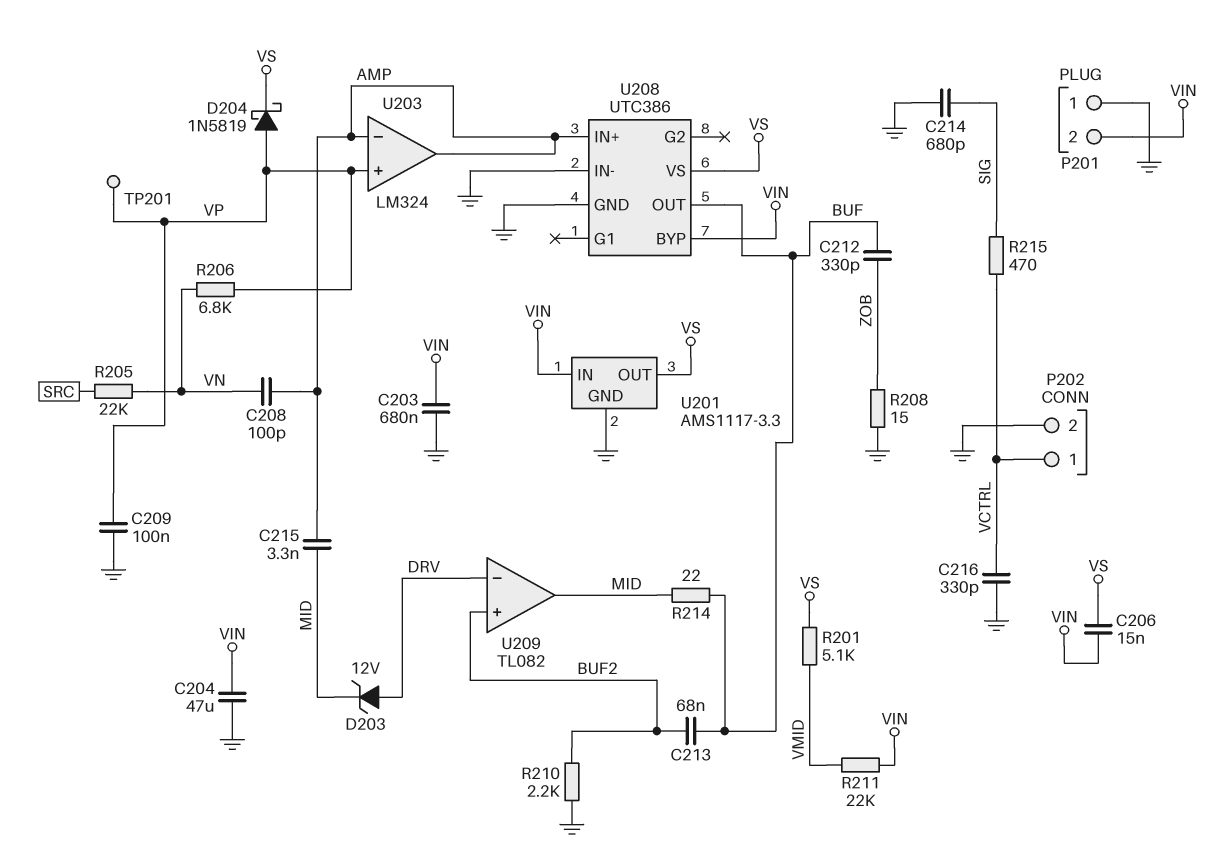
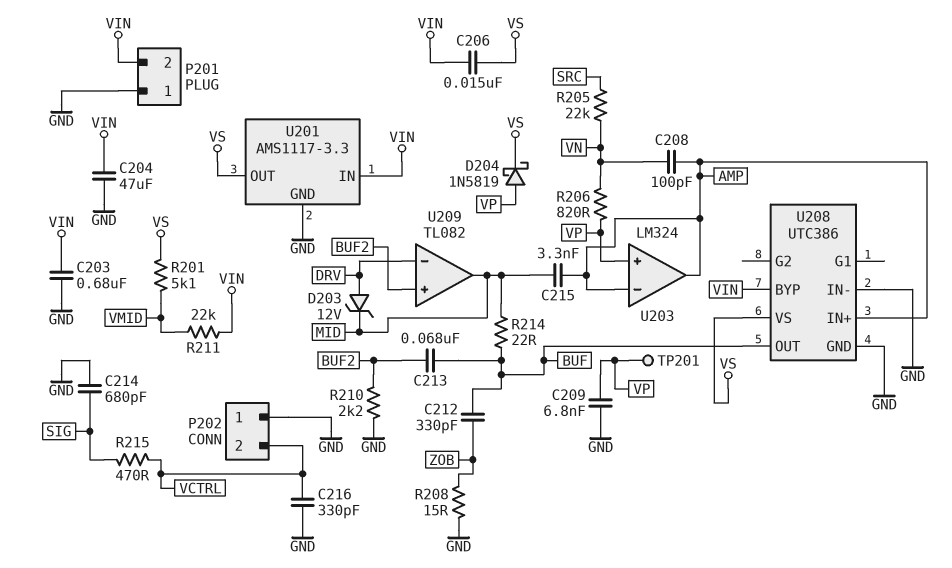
C209: 100nF (GND, VP) -> 6.8nF (GND, VP)
P202 pin 1: VCTRL -> GND
P202 pin 2: GND -> VCTRL
R206: 6.8k (VN, VP) -> 820 (VN, VP)

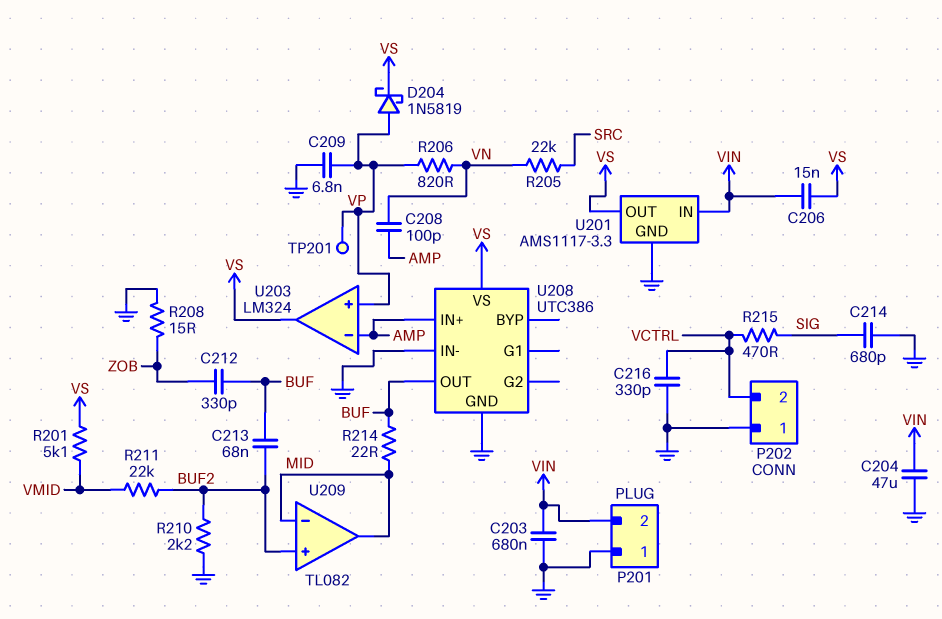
C215: 3.3nF (AMP, MID) -> none
D203: zener 12V (A DRV, K MID) -> none
R211: 22k (VIN, VMID) -> 22k (BUF2, VMID)
U203 pin out: AMP -> VS
U208 pin BYP: VIN -> none
U209 pin in-: DRV -> MID

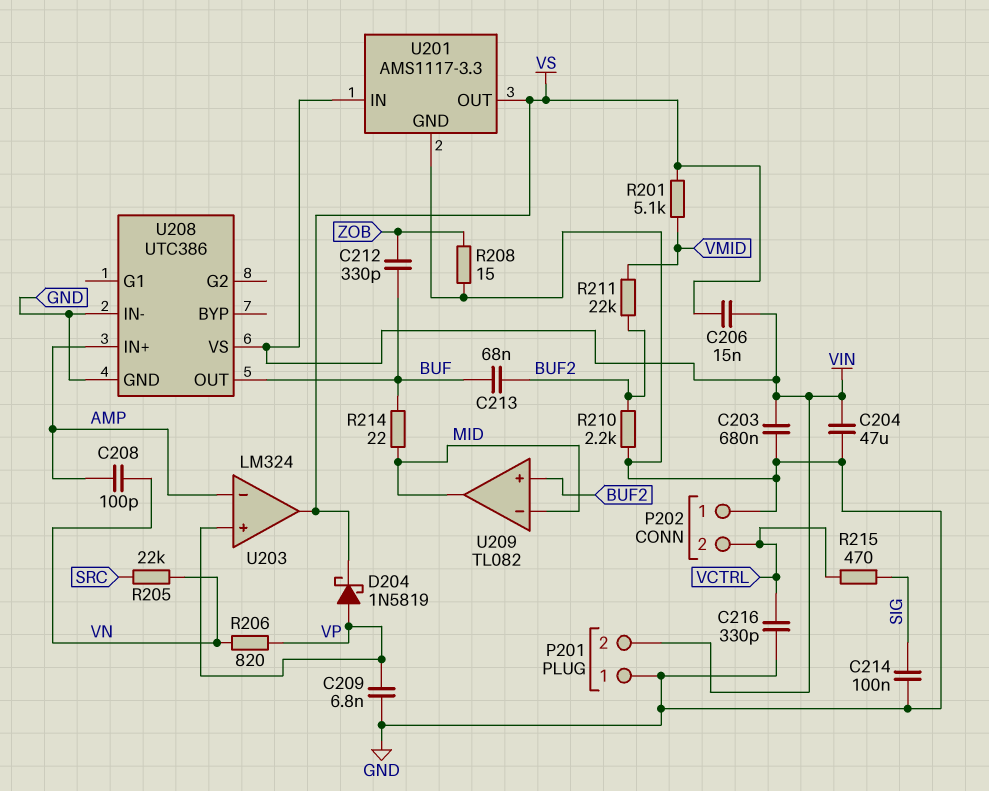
C214: 680pF (GND, SIG) -> 100nF (GND, SIG)
TP201: test point (VP) -> none
U208 pin VS: VS -> VIN

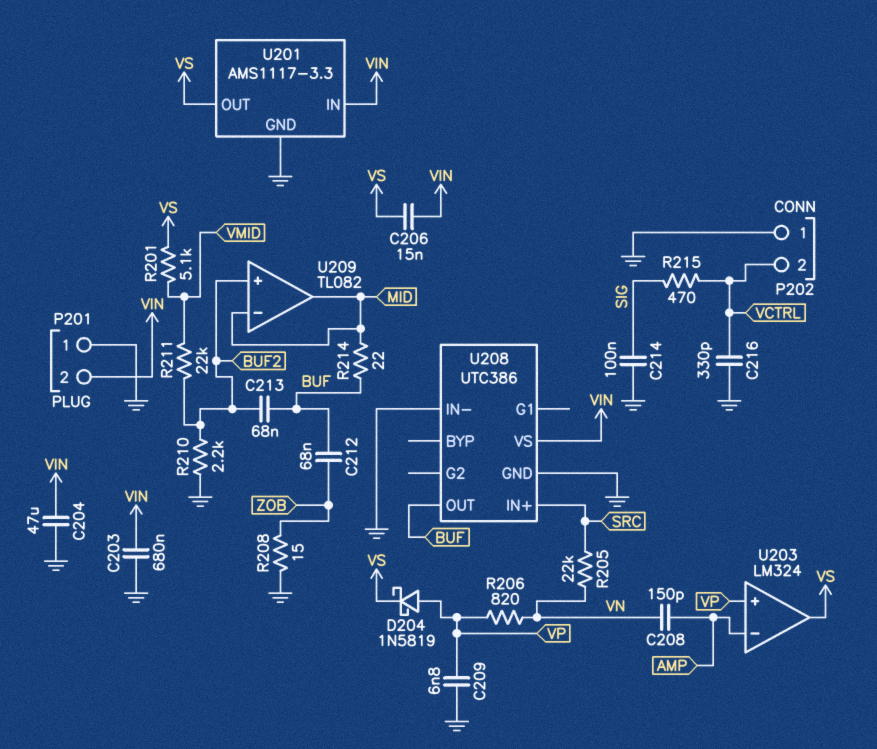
C208: 100pF (AMP, VN) -> 150pF (AMP, VN)
C212: 330pF (BUF, ZOB) -> 68nF (BUF, ZOB)
U208 pin IN+: AMP -> SRC

